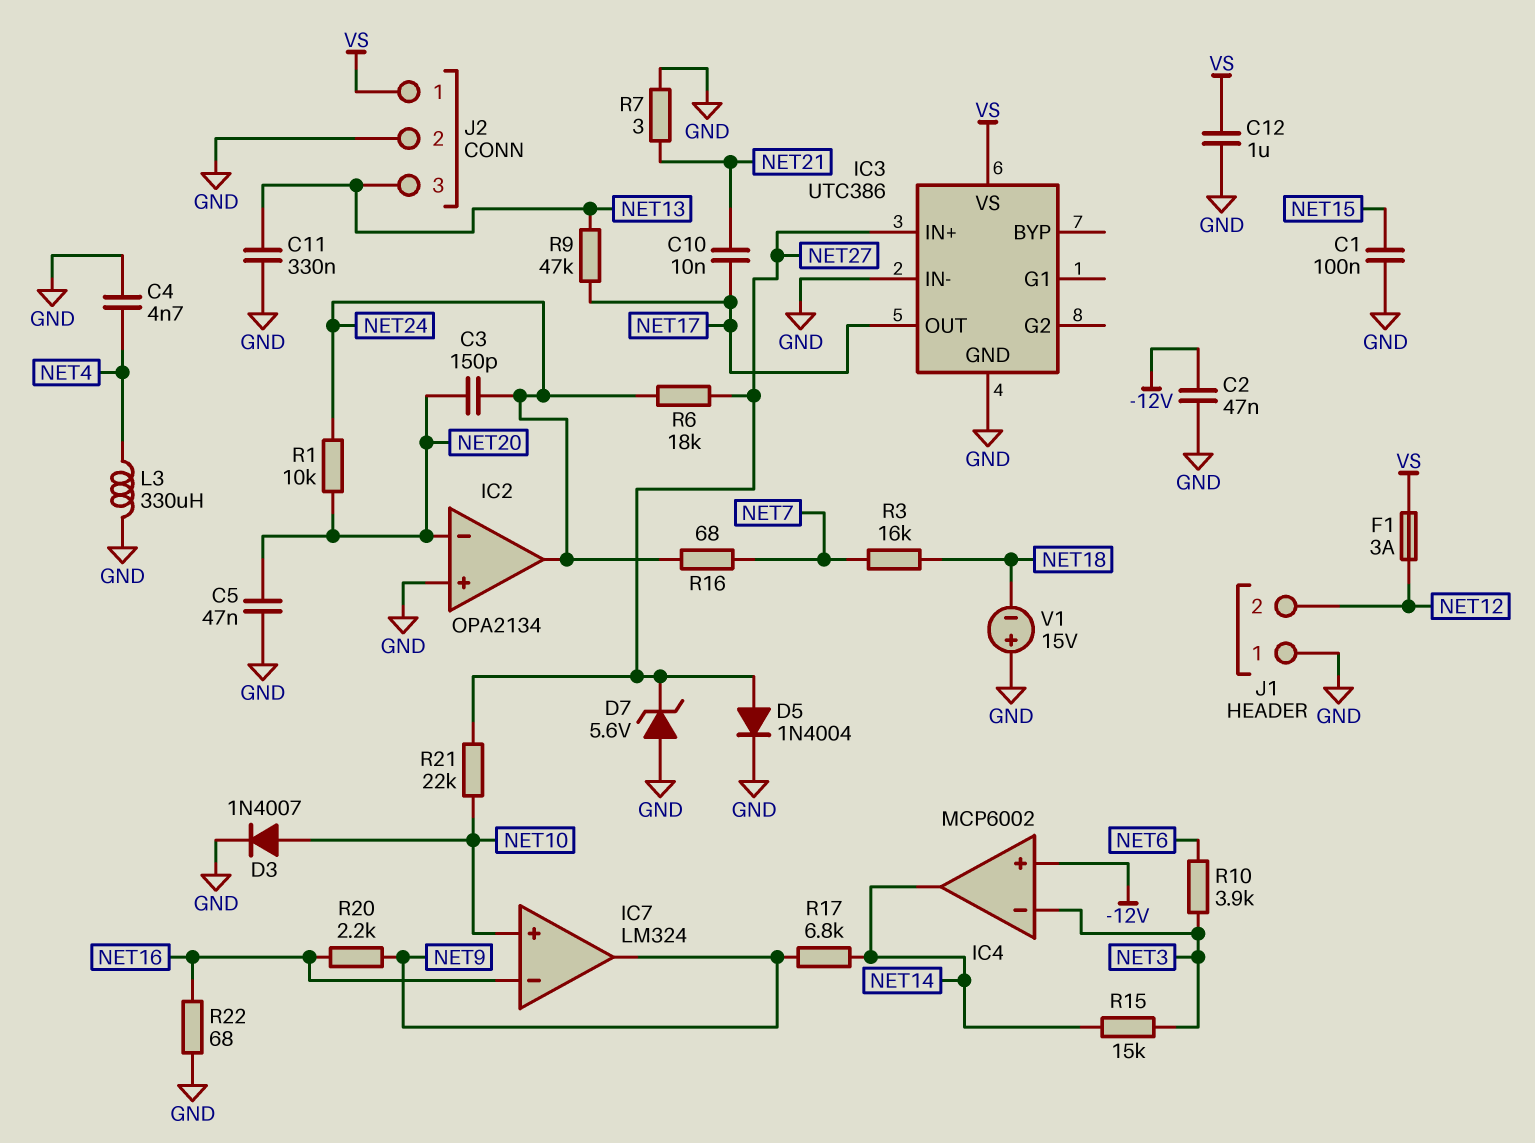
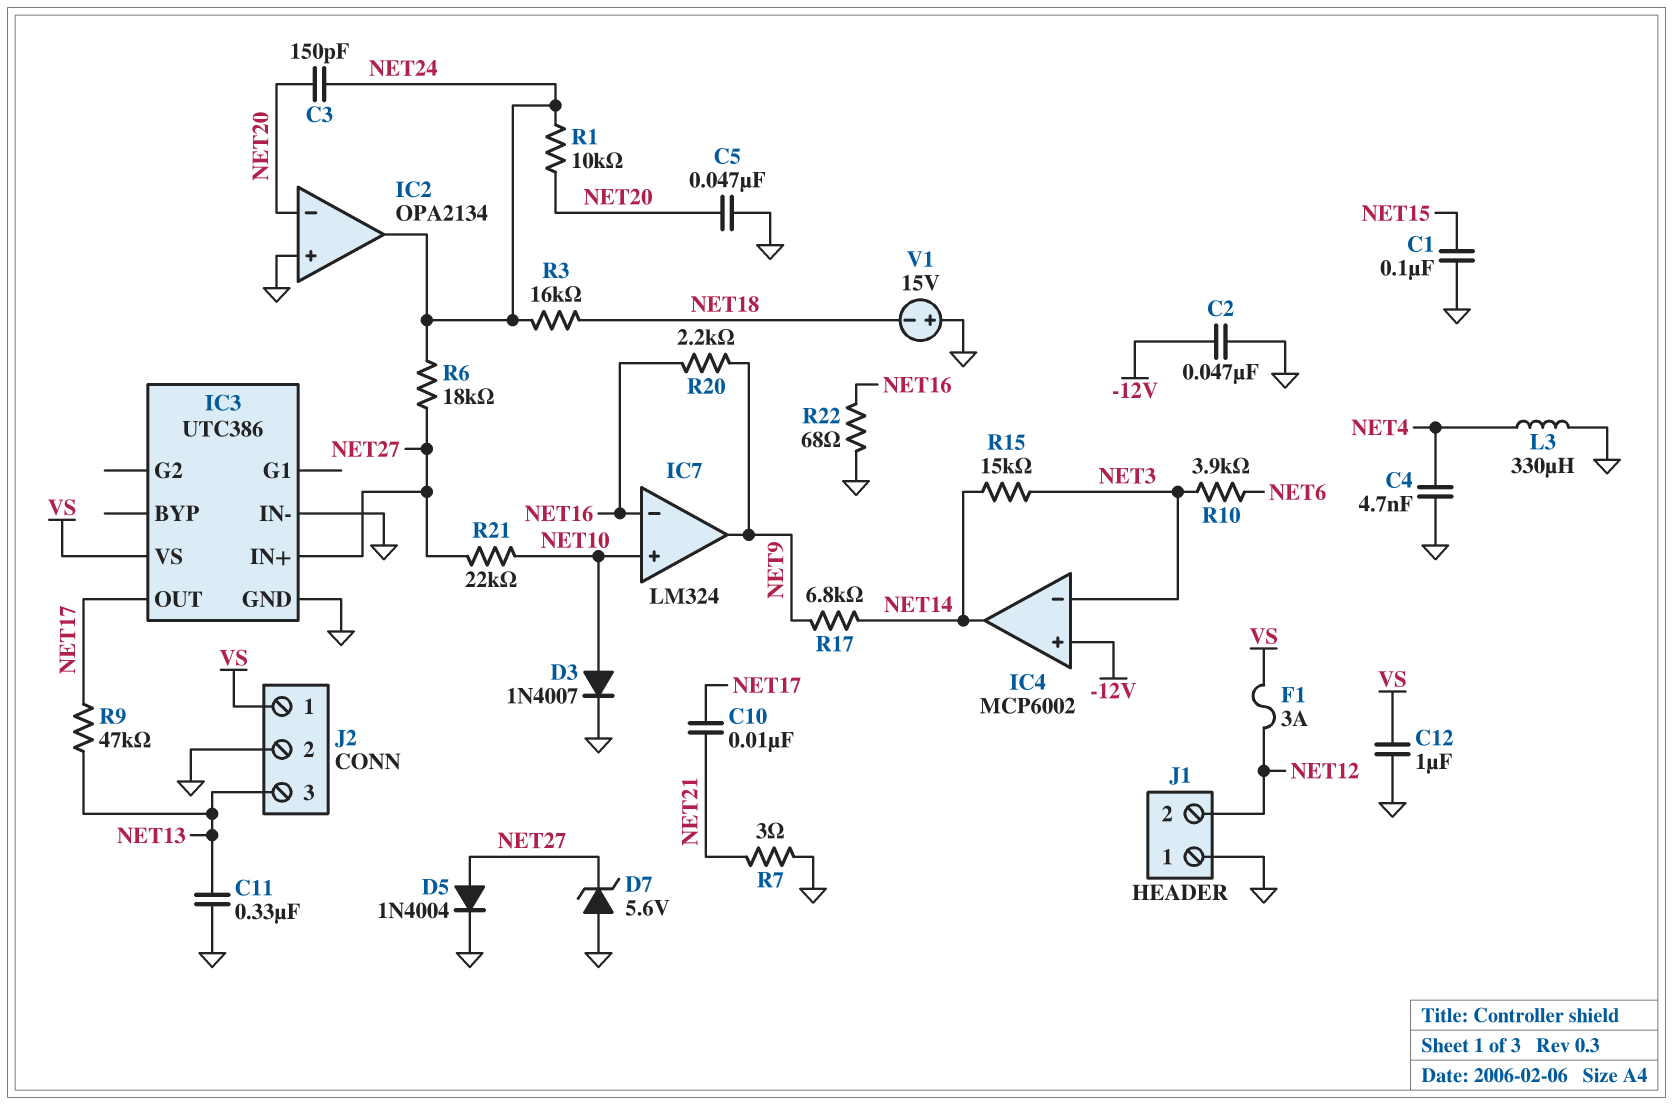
R3: 16k (NET7, NET18) -> 16k (NET18, NET24)
R16: 68 (NET7, NET24) -> none

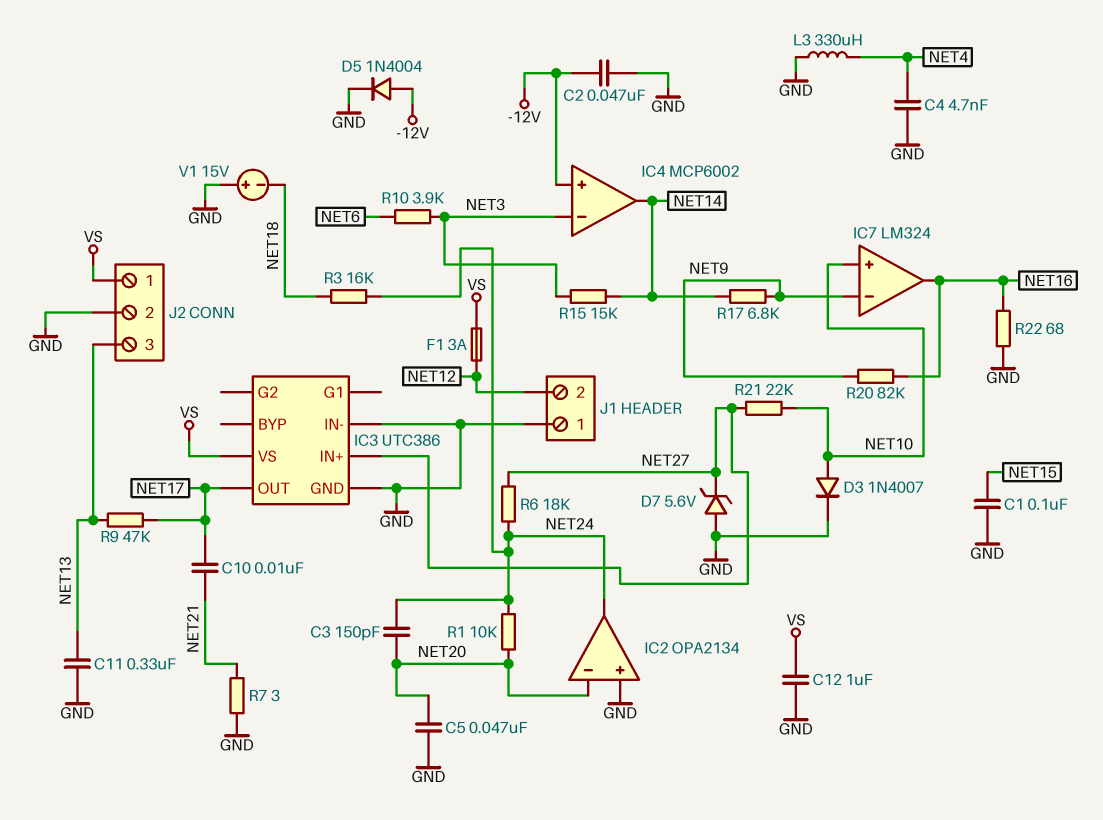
D5: diode 1N4004 (A NET27, K GND) -> diode 1N4004 (A -12V, K GND)
IC7 pin in-: NET16 -> NET9
IC7 pin out: NET9 -> NET16
R20: 2.2k (NET9, NET16) -> 82k (NET9, NET16)

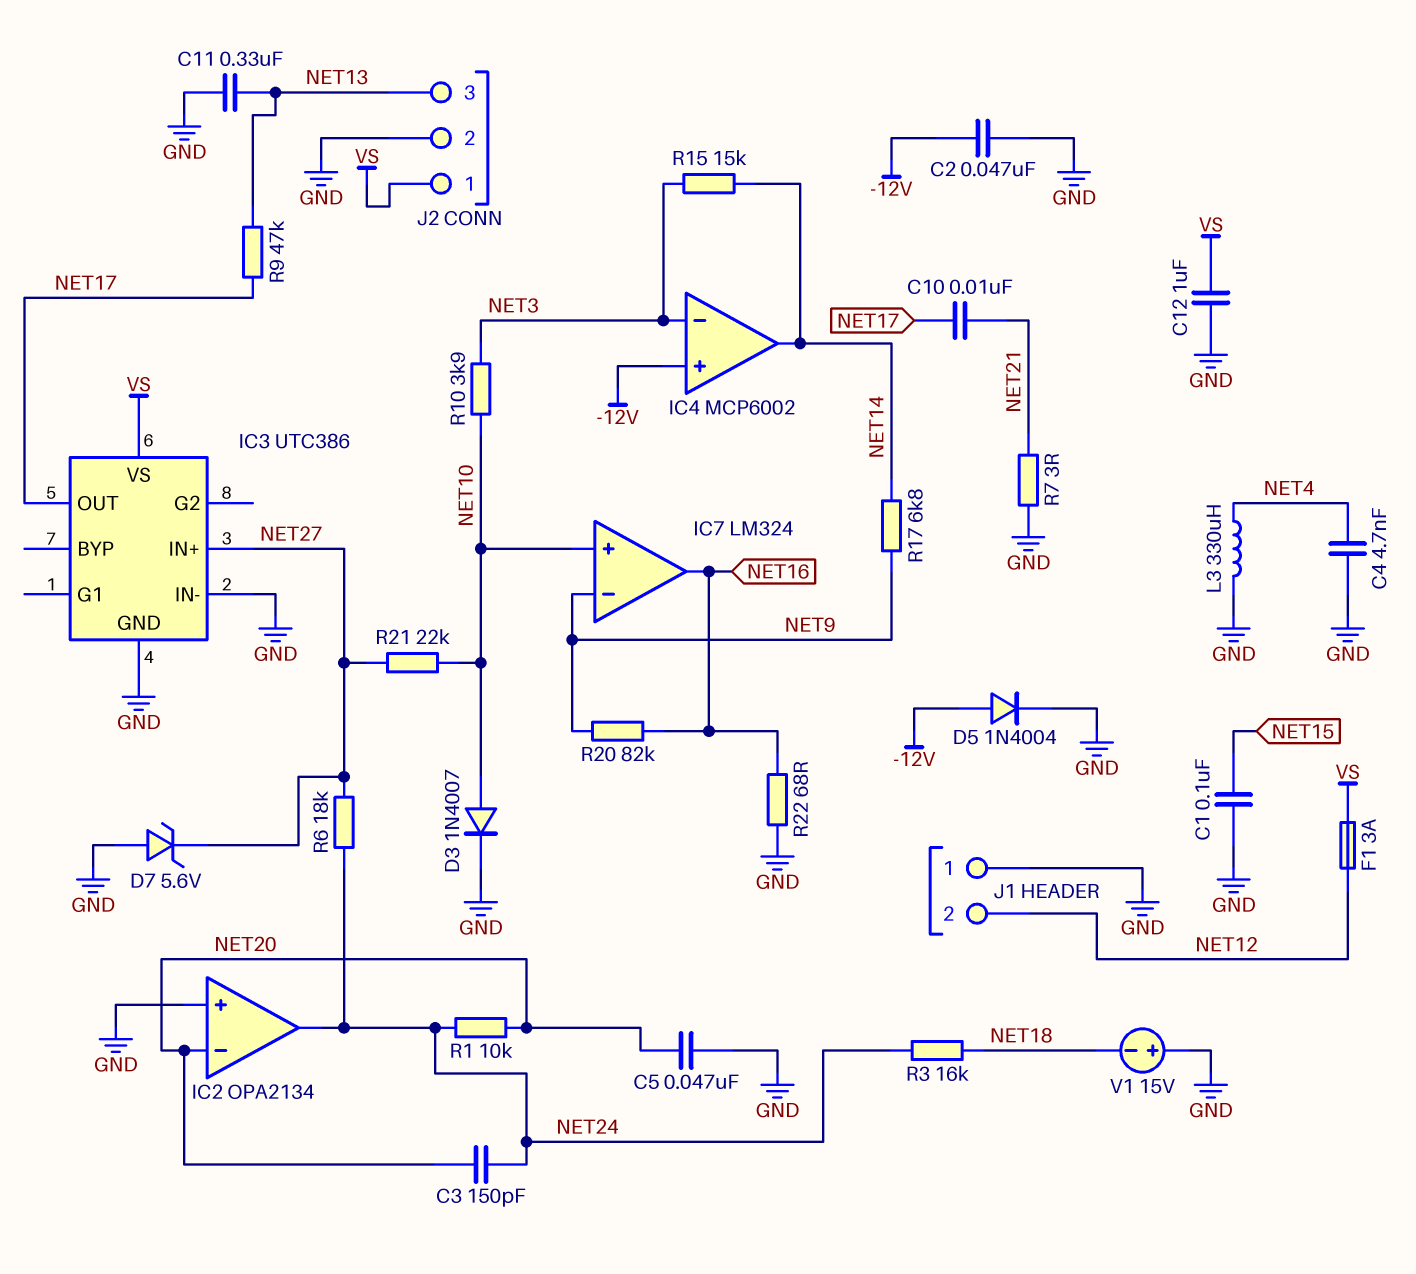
R10: 3.9k (NET3, NET6) -> 3.9k (NET3, NET10)

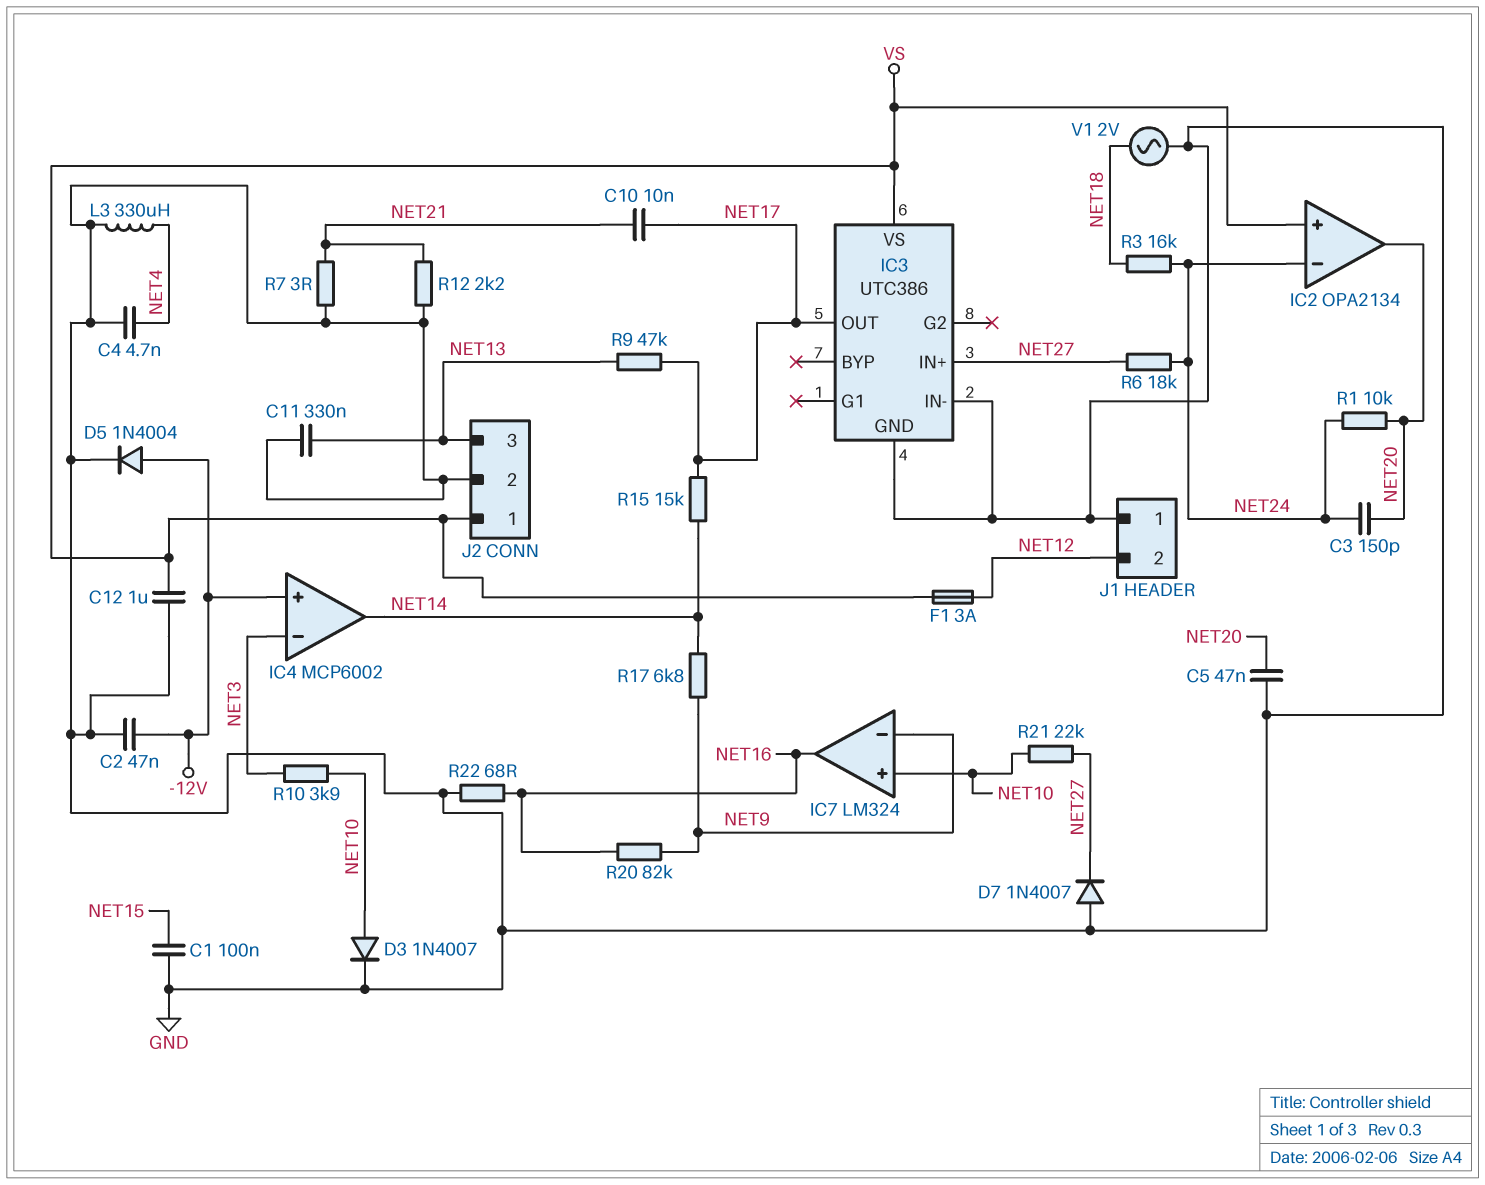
D7: zener 5.6V (A GND, K NET27) -> diode 1N4007 (A GND, K NET27)
IC2 pin in+: GND -> VS
IC2 pin in-: NET20 -> NET24
IC2 pin out: NET24 -> NET20
R12: none -> 2.2k (GND, NET21)
R15: 15k (NET3, NET14) -> 15k (NET14, NET17)
V1: 15V (plus GND, minus NET18) -> AC 2V (GND, NET18)

